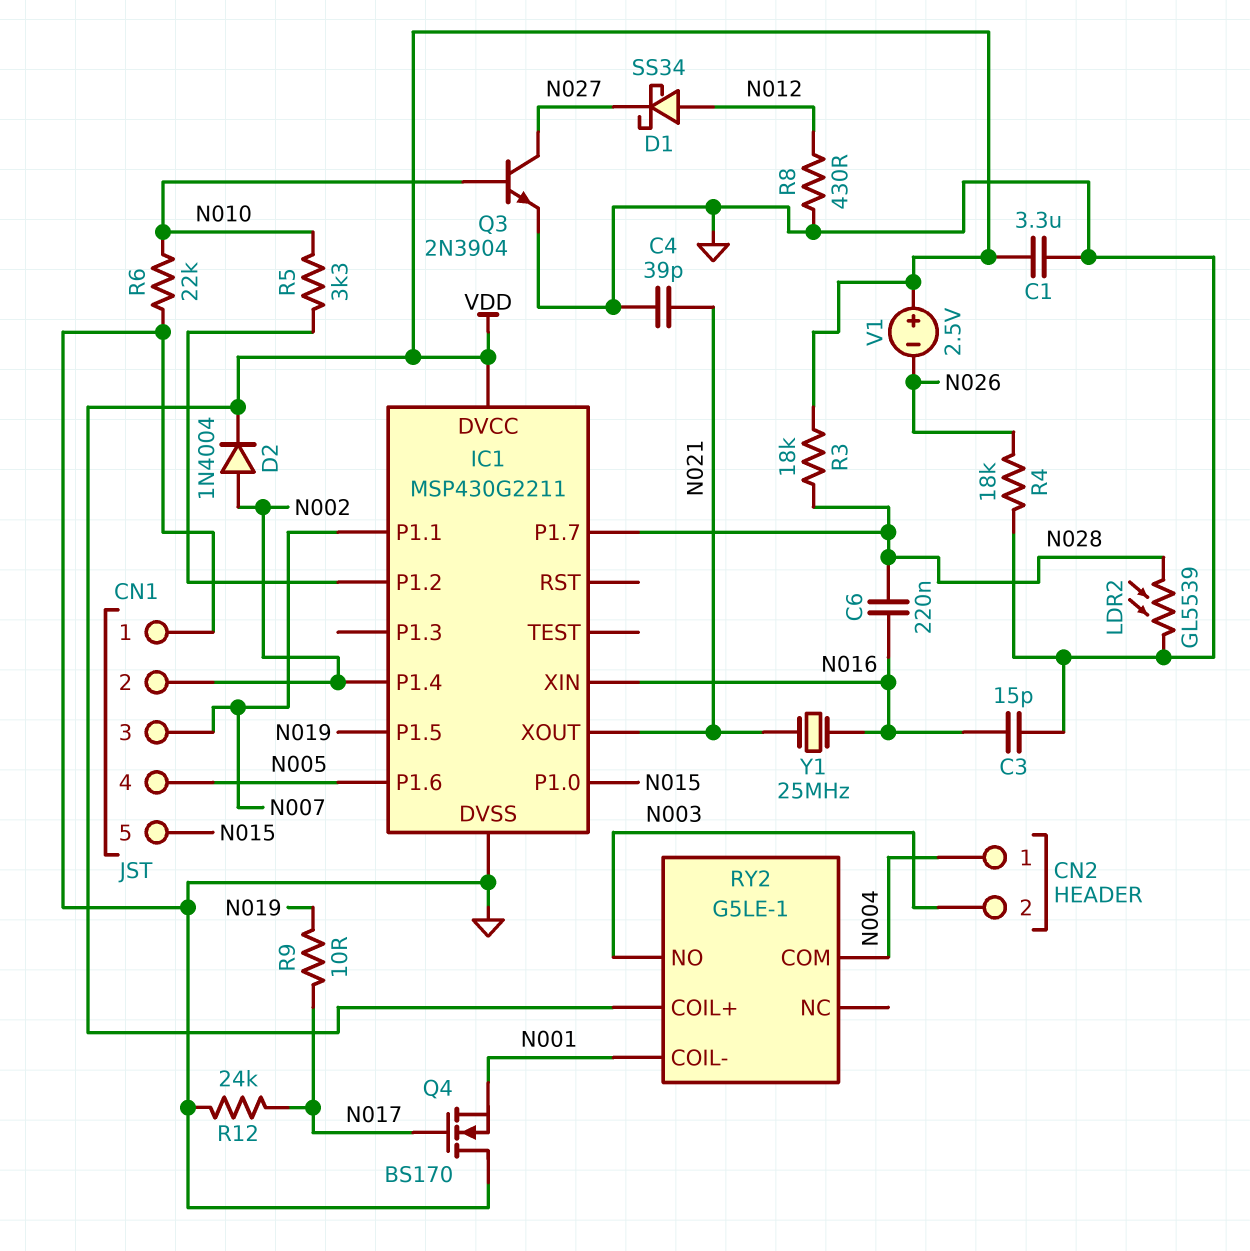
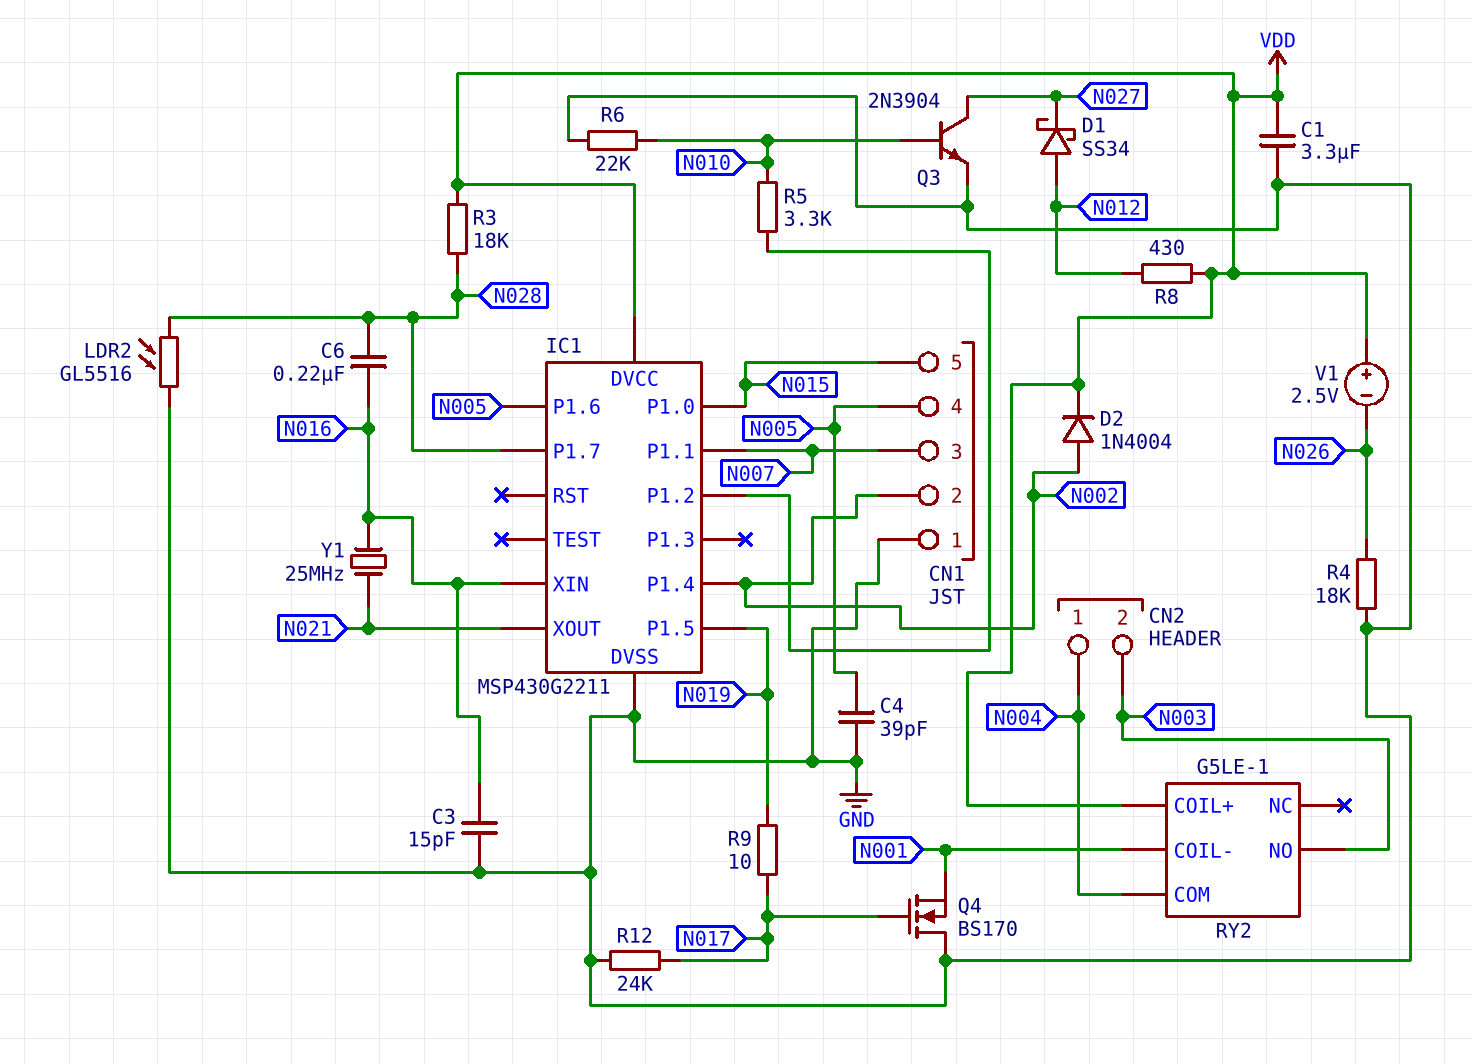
C4: 39pF (GND, N021) -> 39pF (GND, N005)
LDR2: GL5539 (GND, N028) -> GL5516 (GND, N028)
R8: 430 (GND, N012) -> 430 (N012, VDD)

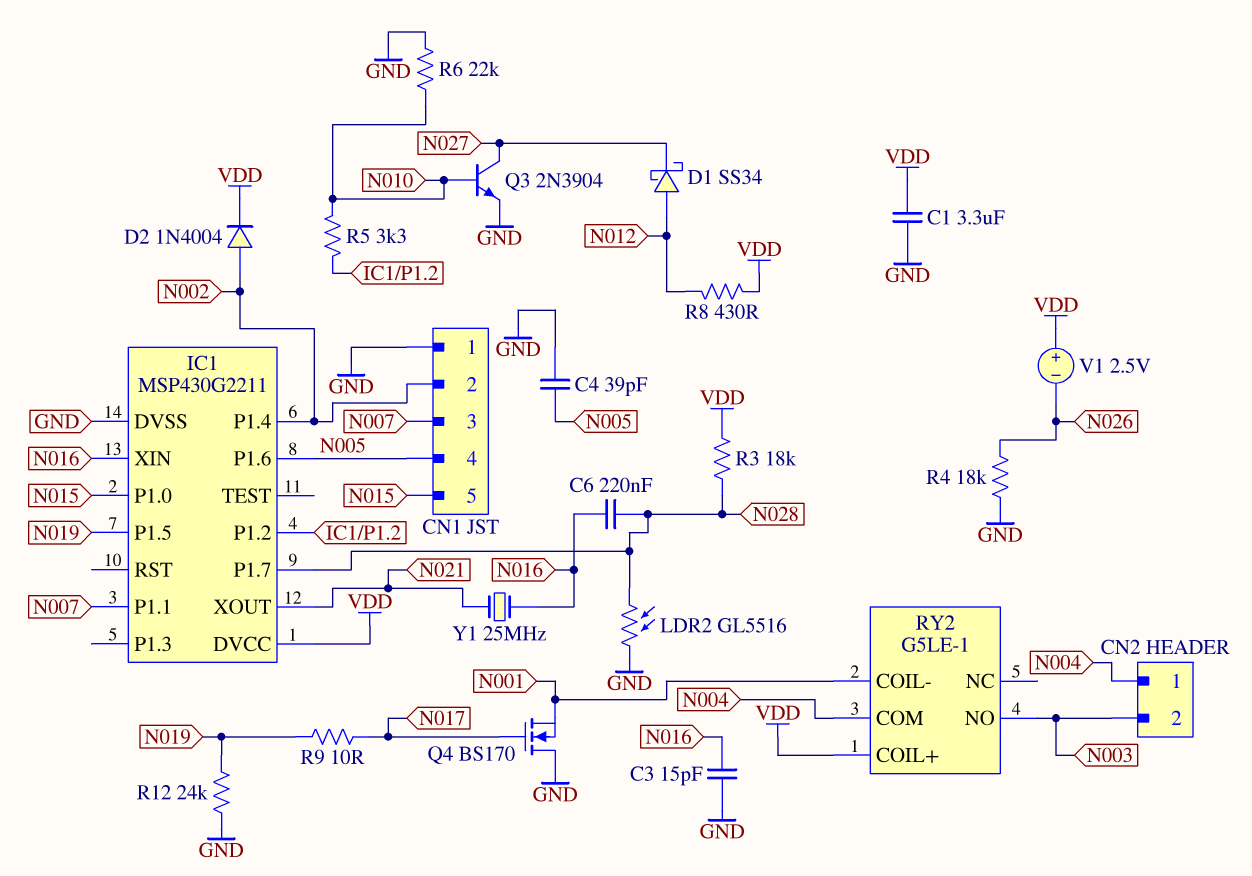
R12: 24k (GND, N017) -> 24k (GND, N019)

